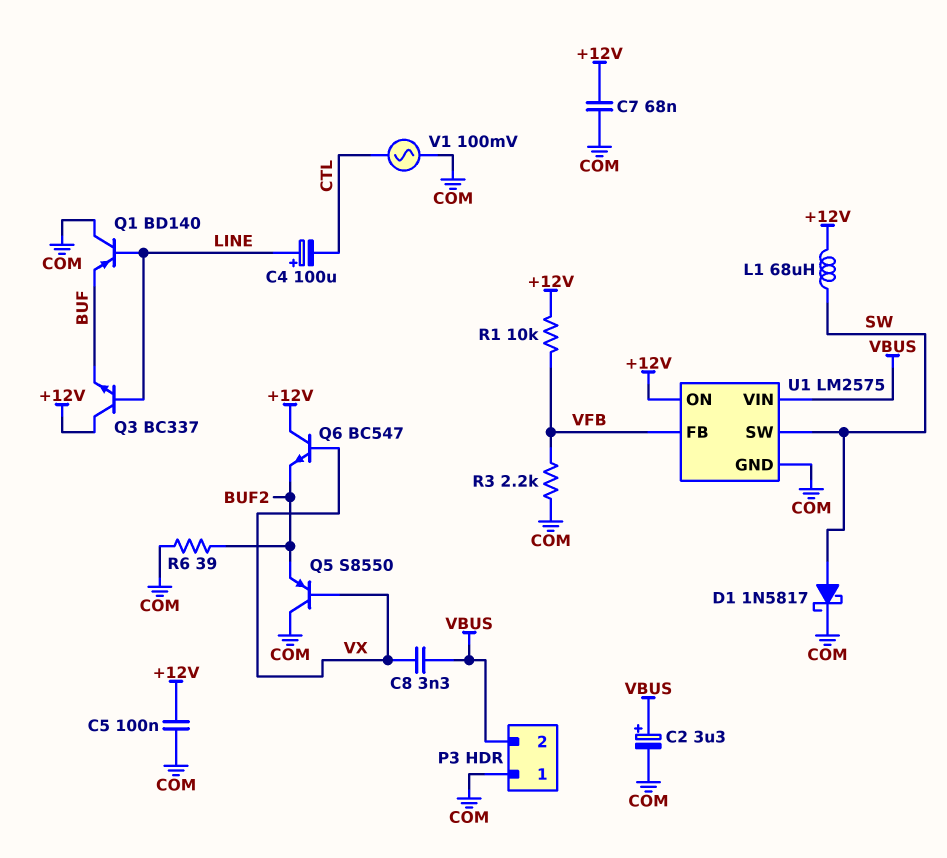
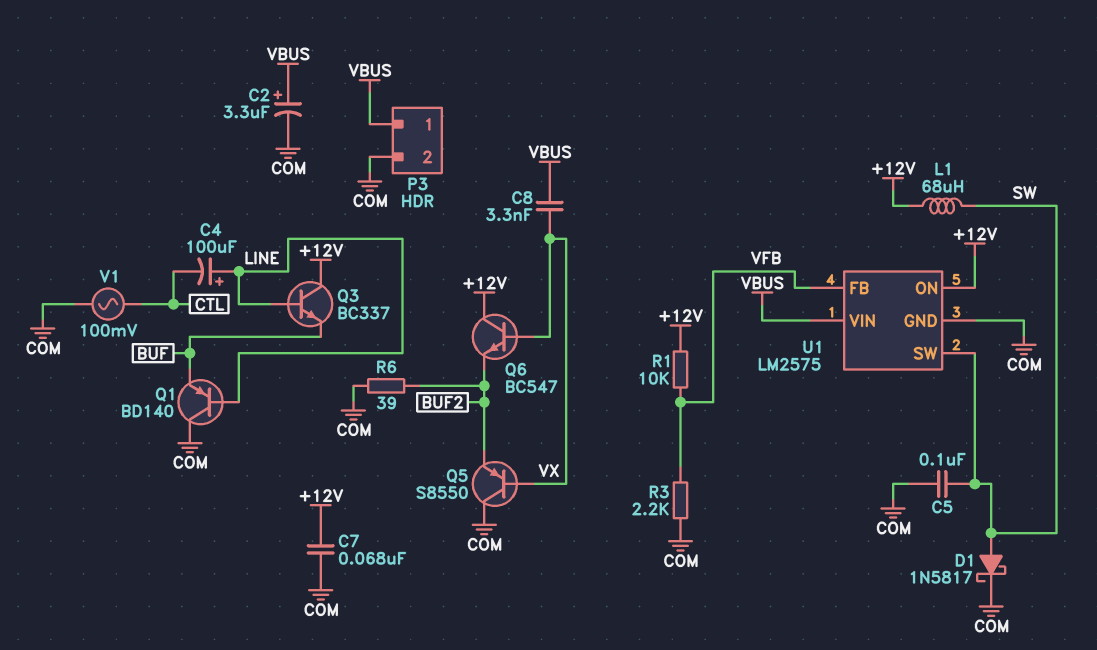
C5: 100nF (+12V, COM) -> 100nF (COM, SW)
P3 pin 1: COM -> VBUS
P3 pin 2: VBUS -> COM

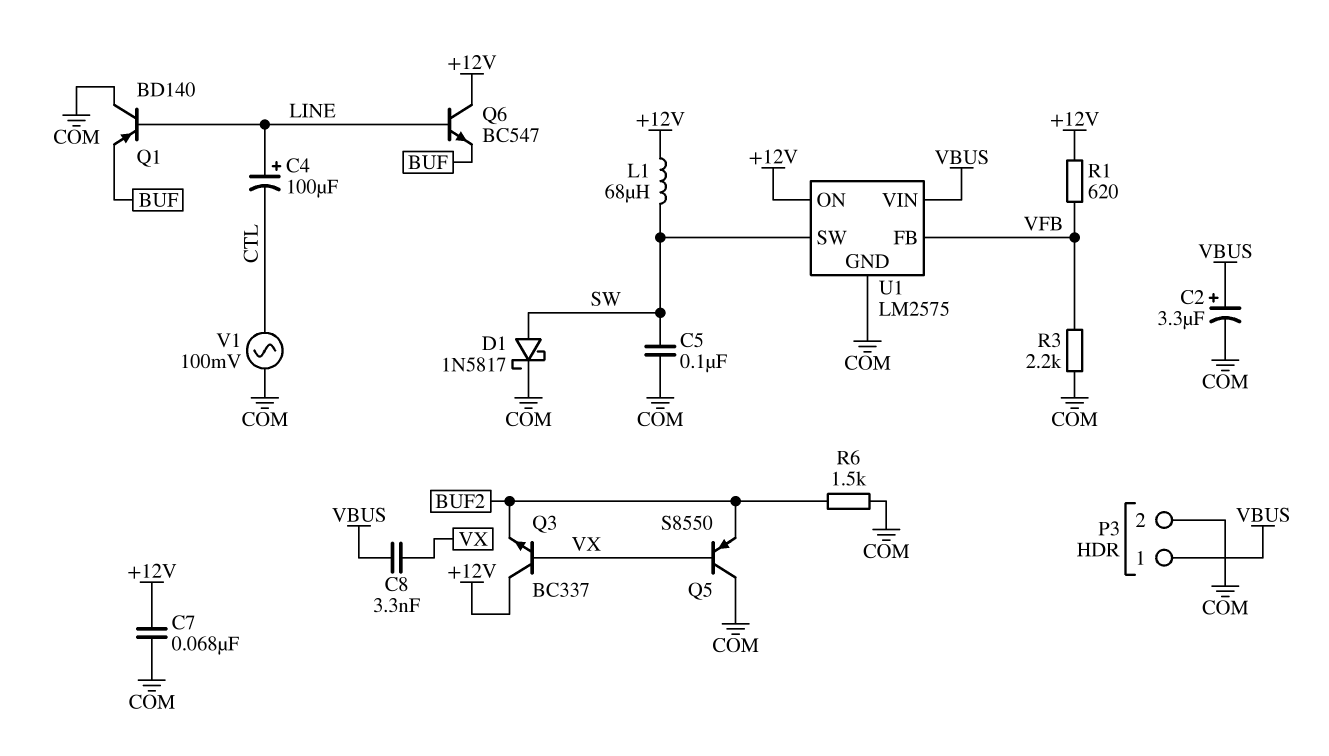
Q3: NPN BC337 (B LINE, C +12V, E BUF) -> NPN BC337 (B VX, C +12V, E BUF2)
Q6: NPN BC547 (B VX, C +12V, E BUF2) -> NPN BC547 (B LINE, C +12V, E BUF)
R1: 10k (+12V, VFB) -> 620 (+12V, VFB)
R6: 39 (BUF2, COM) -> 1.5k (BUF2, COM)

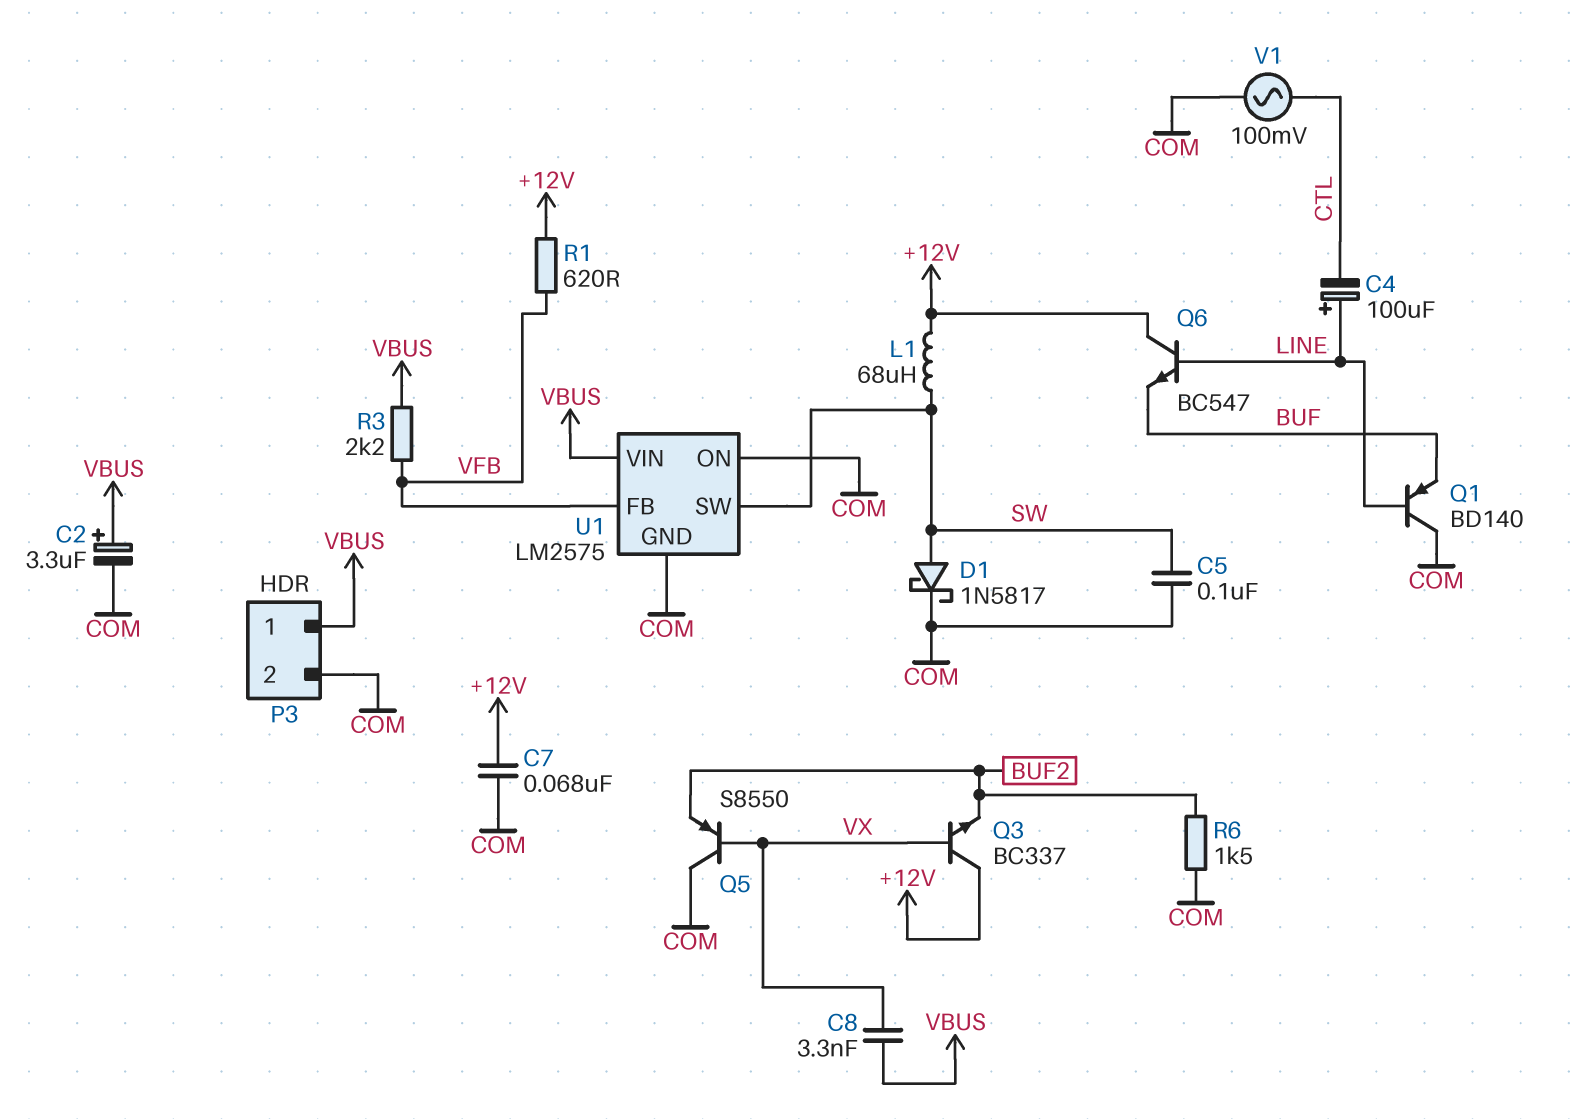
R3: 2.2k (COM, VFB) -> 2.2k (VBUS, VFB)
U1 pin ON: +12V -> COM

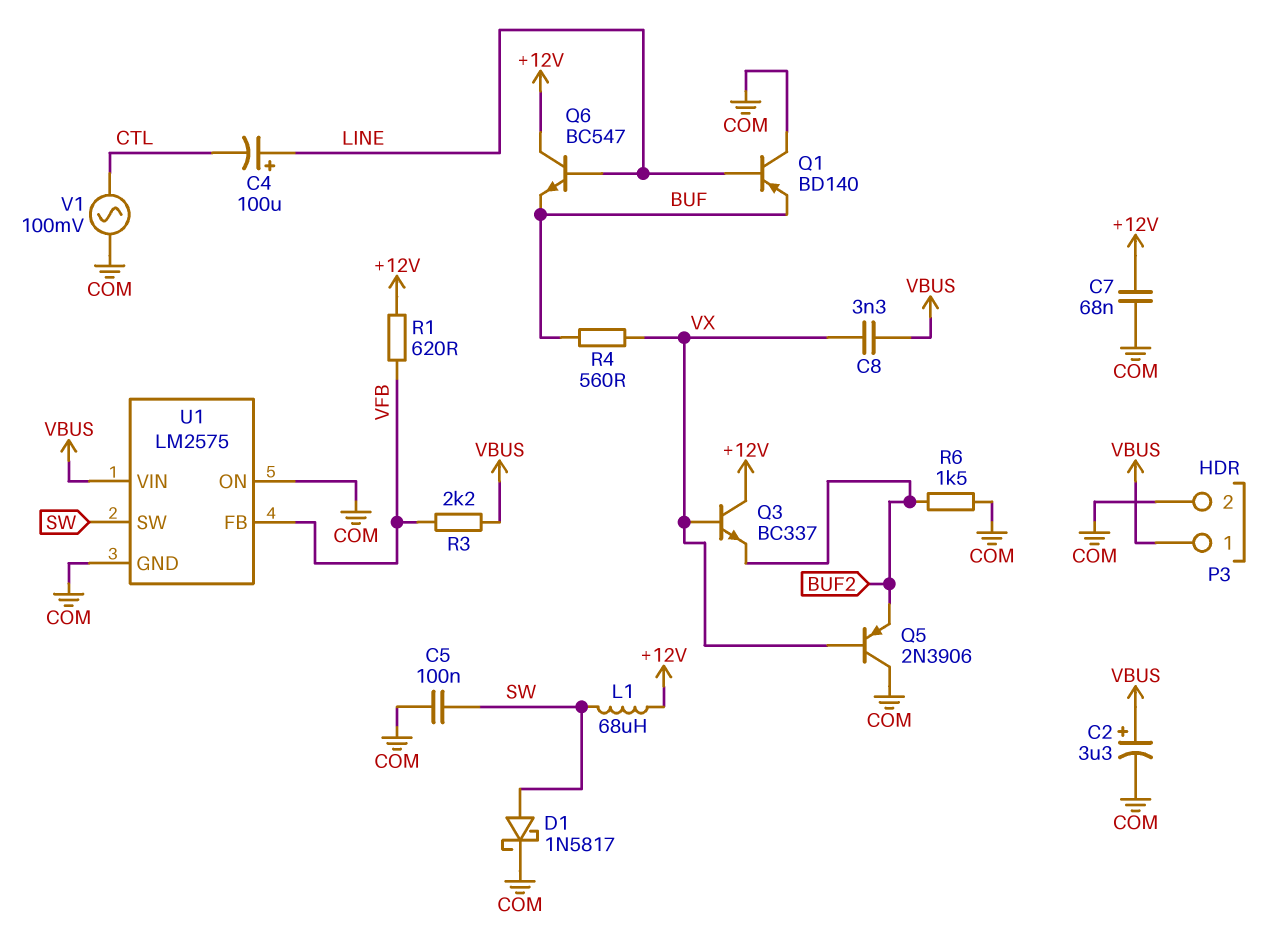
Q5: PNP S8550 (B VX, C COM, E BUF2) -> PNP 2N3906 (B VX, C COM, E BUF2)
R4: none -> 560 (BUF, VX)

